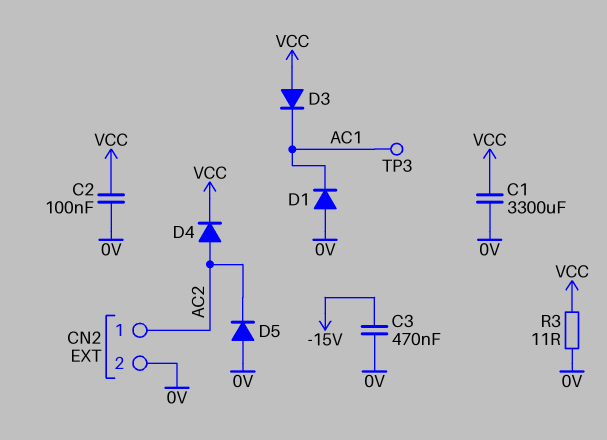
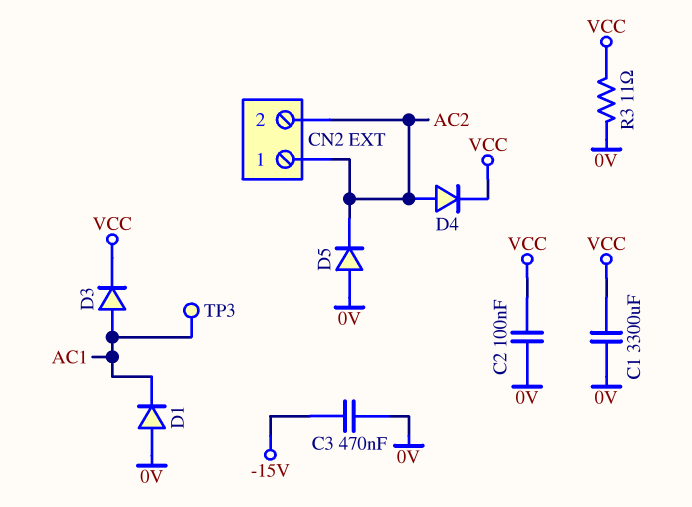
CN2 pin 2: 0V -> AC2
D3: diode (A VCC, K AC1) -> diode (A AC1, K VCC)

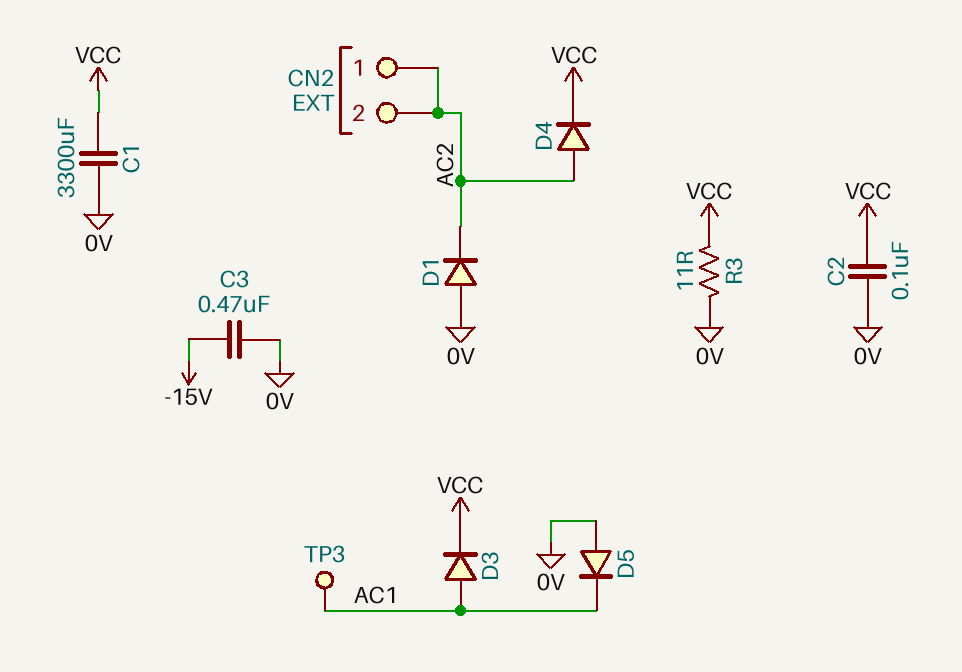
D1: diode (A 0V, K AC1) -> diode (A 0V, K AC2)
D5: diode (A 0V, K AC2) -> diode (A 0V, K AC1)

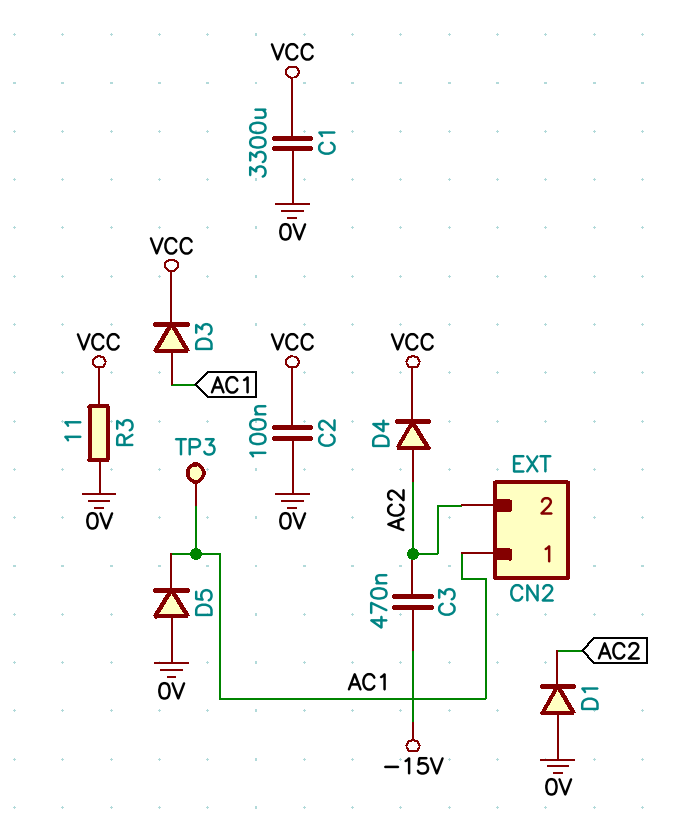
C3: 470nF (-15V, 0V) -> 470nF (-15V, AC2)
CN2 pin 1: AC2 -> AC1

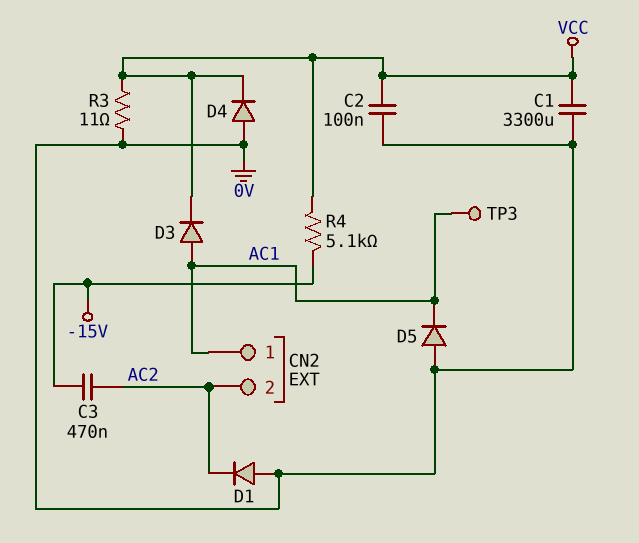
D4: diode (A AC2, K VCC) -> diode (A 0V, K VCC)
R4: none -> 5.1k (-15V, VCC)

